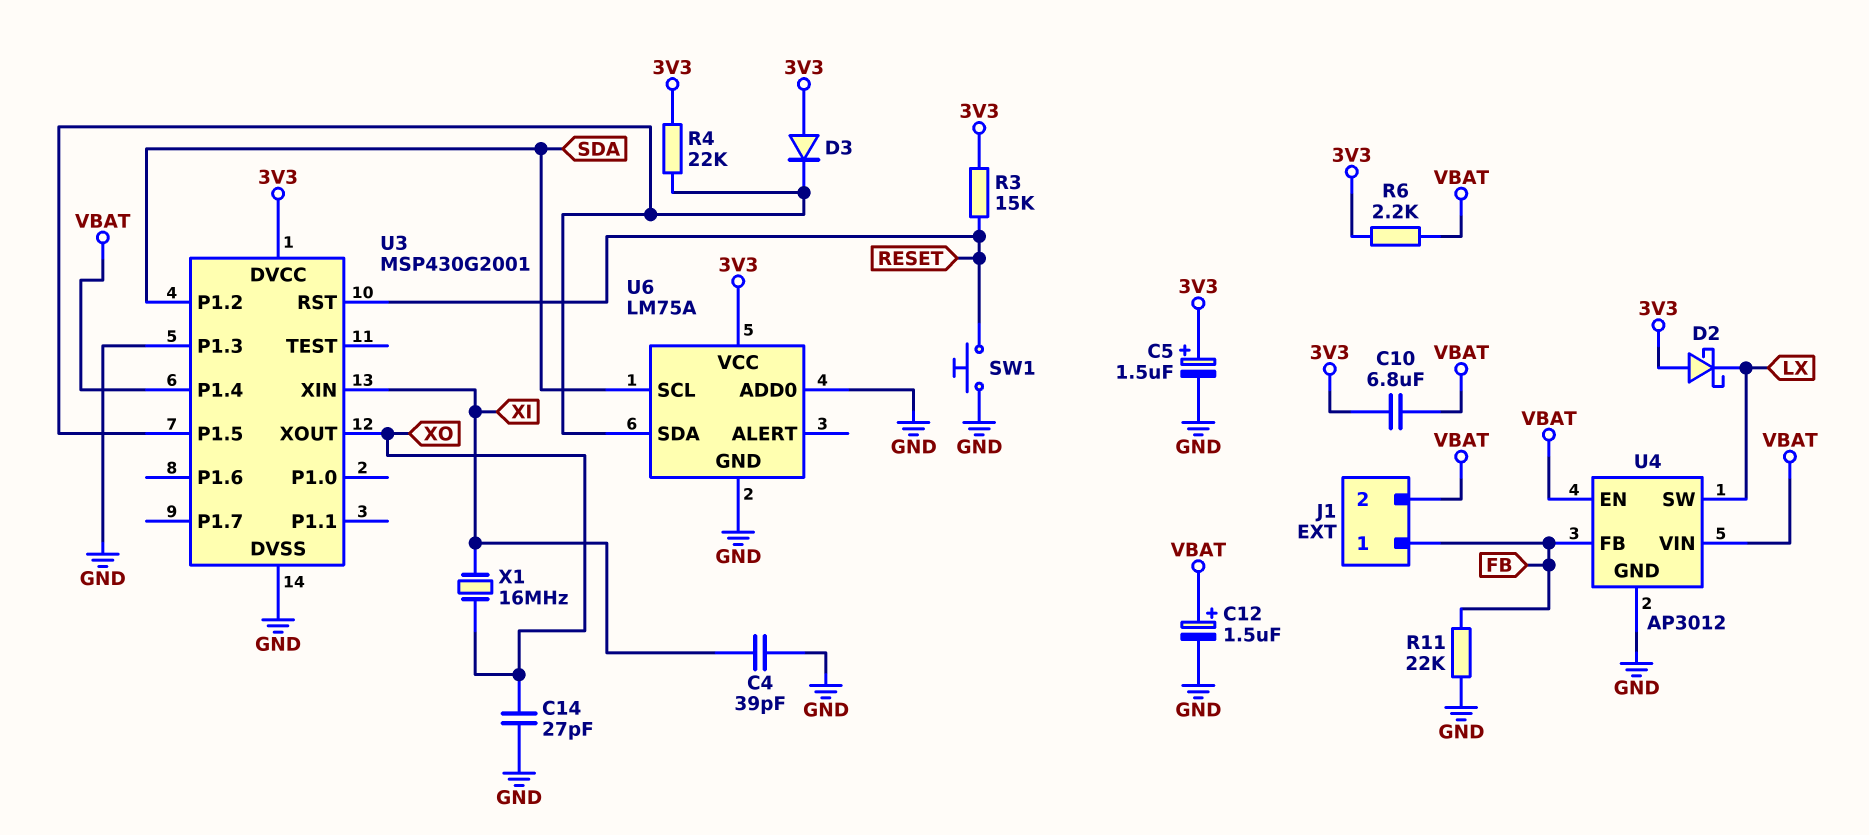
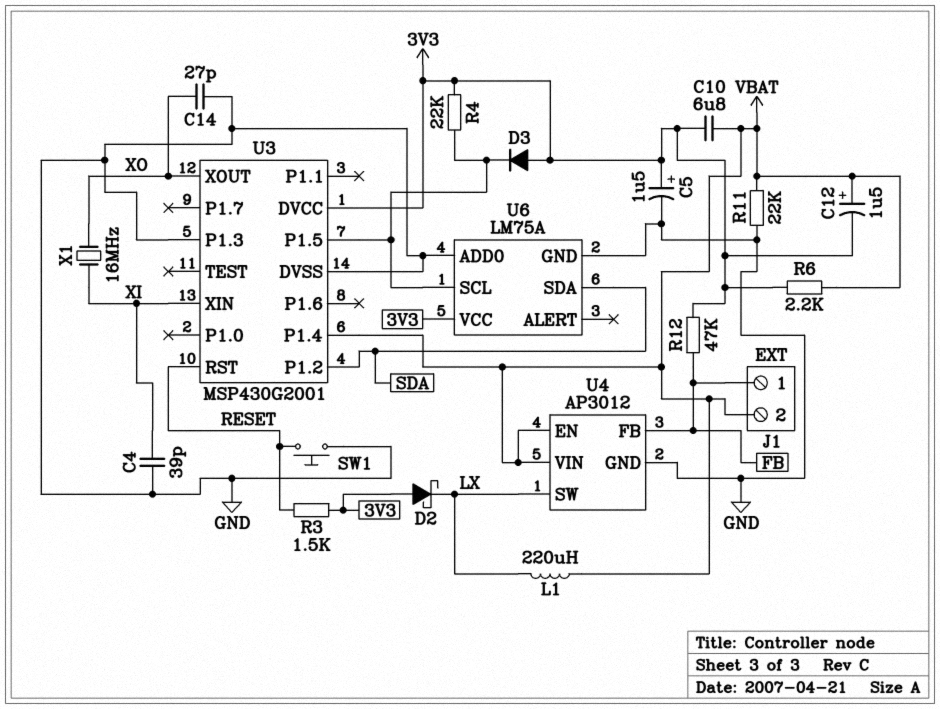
C12: 1.5uF (plus VBAT, minus GND) -> 1.5uF (plus VBAT, minus 3V3)
L1: none -> 220uH (LX, VBAT)
R3: 15k (3V3, RESET) -> 1.5k (3V3, RESET)
R11: 22k (FB, GND) -> 22k (GND, VBAT)
R12: none -> 47k (3V3, FB)
U6 pin SCL: SDA -> U3/P1.5
U6 pin SDA: U3/P1.5 -> SDA

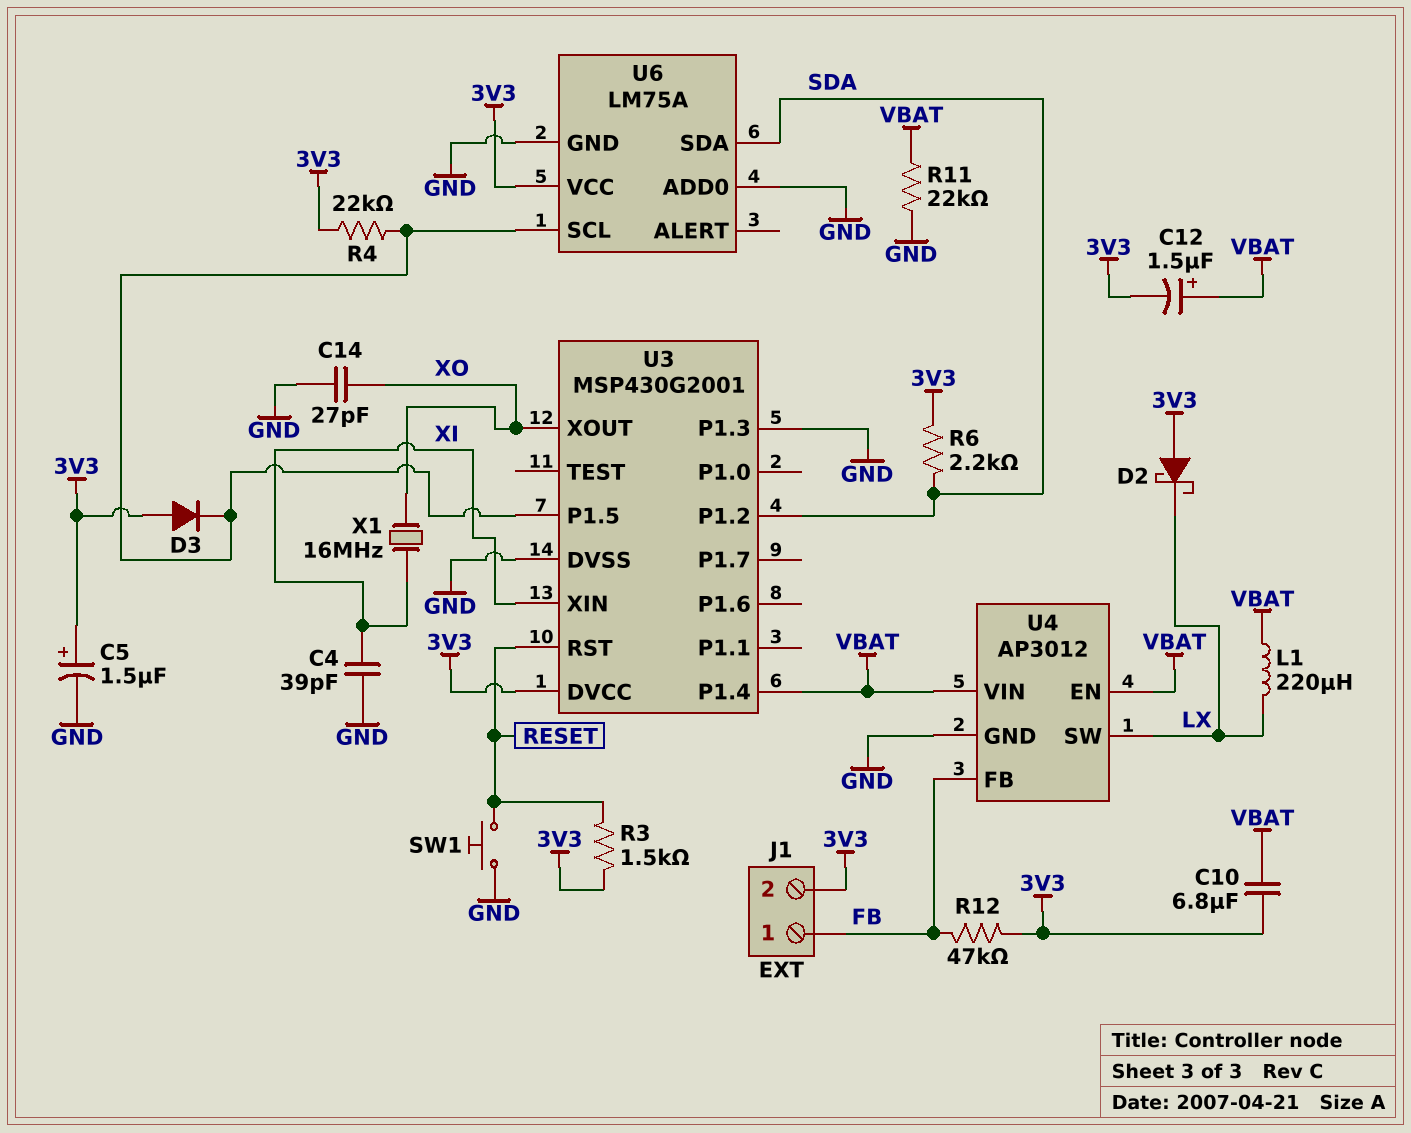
J1 pin 2: VBAT -> 3V3
R6: 2.2k (3V3, VBAT) -> 2.2k (3V3, SDA)

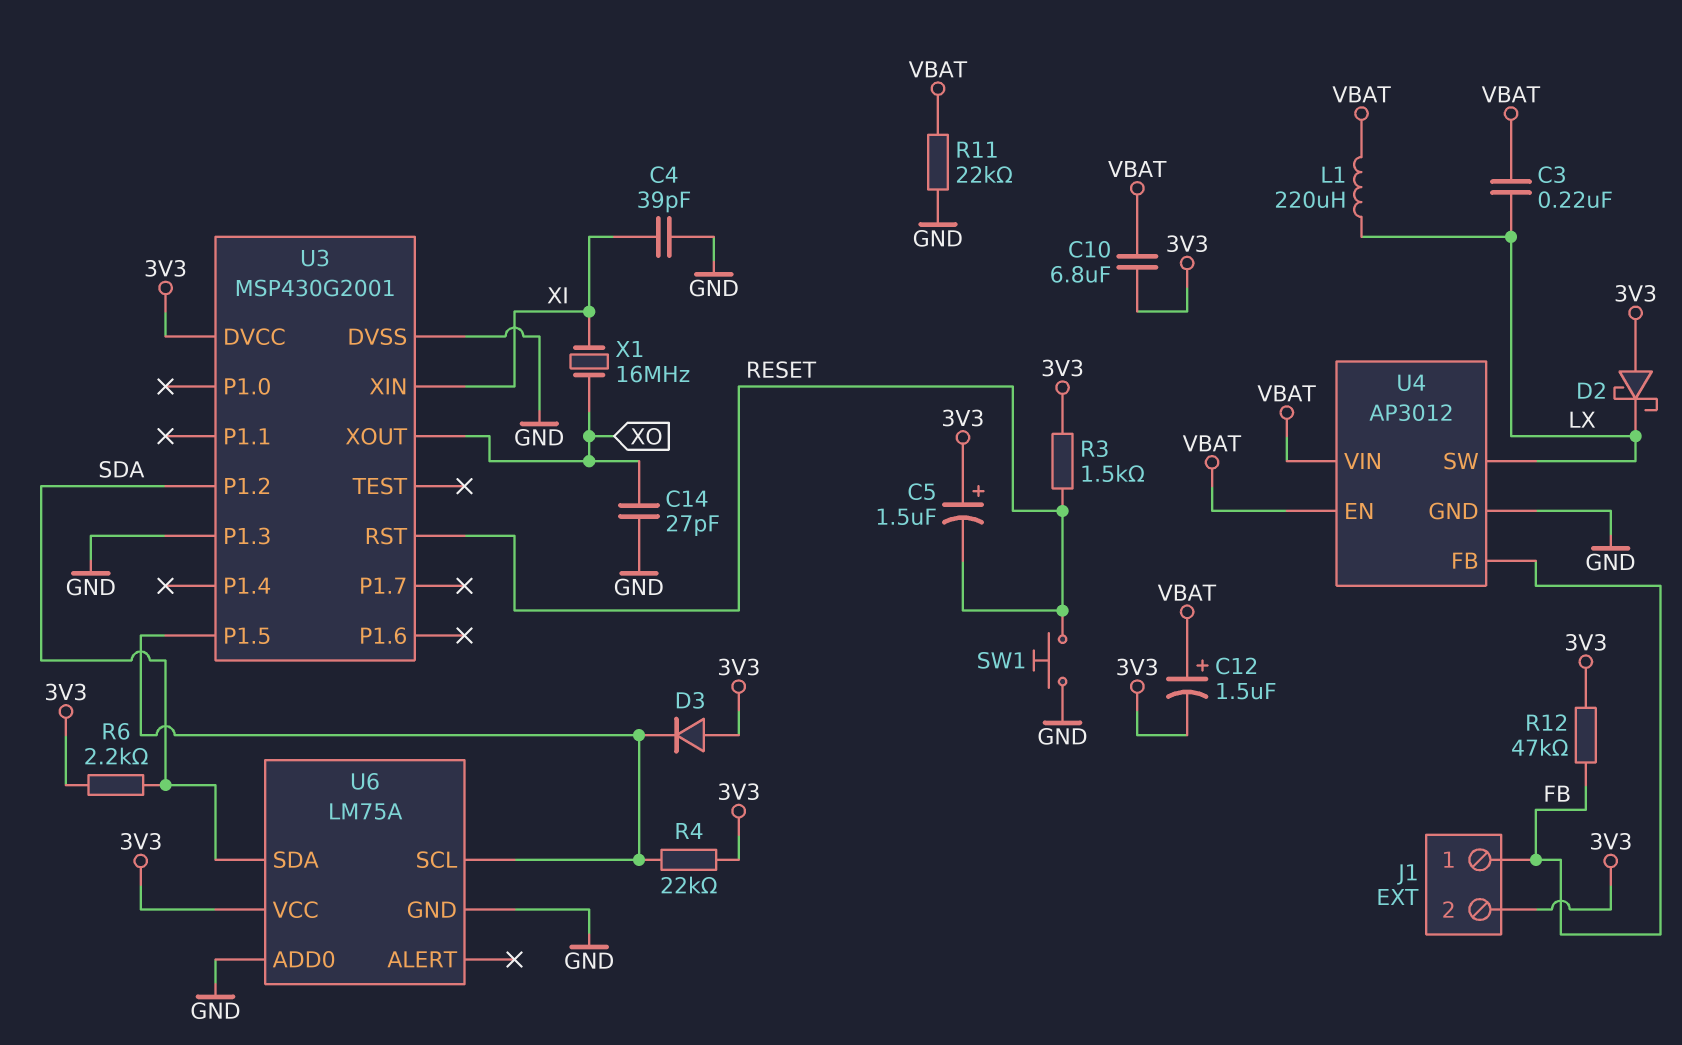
C3: none -> 220nF (LX, VBAT)
C5: 1.5uF (plus 3V3, minus GND) -> 1.5uF (plus 3V3, minus RESET)
U3 pin P1.4: VBAT -> none

